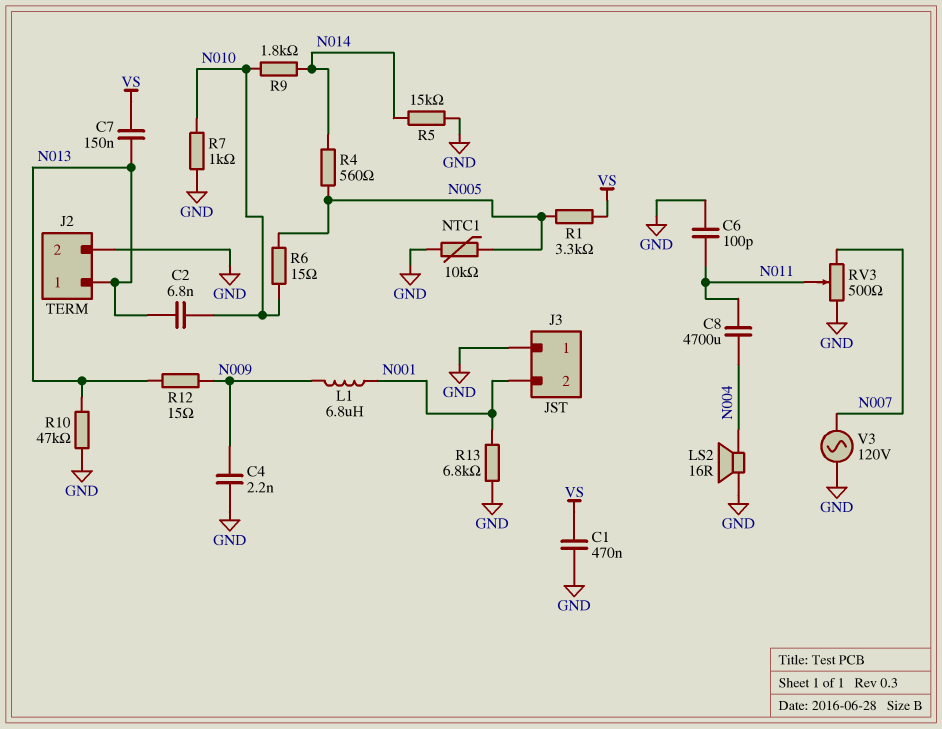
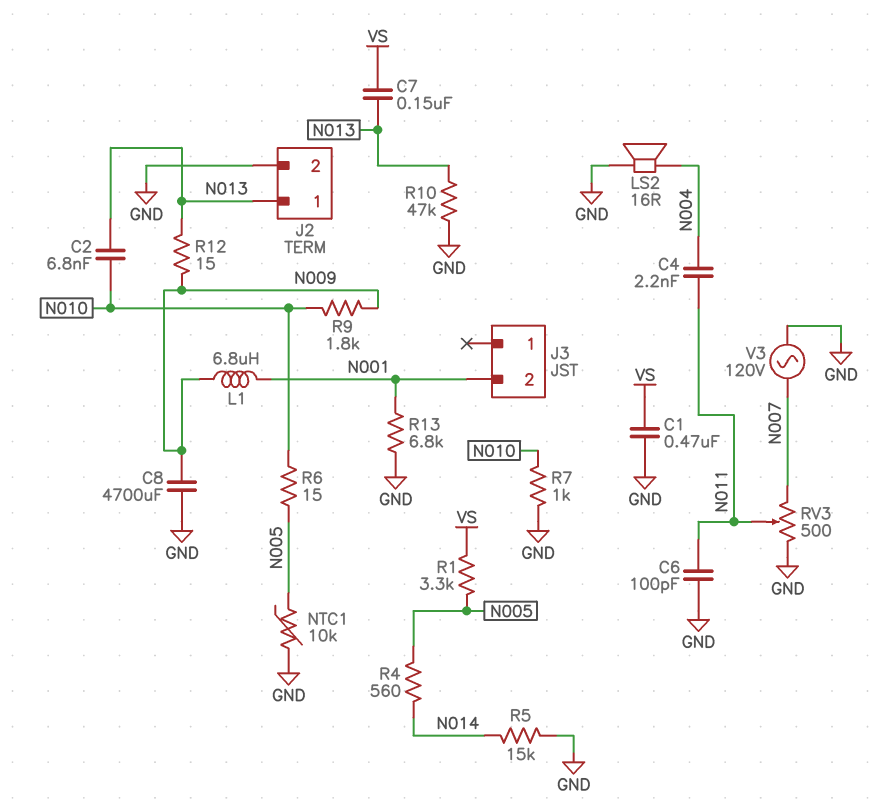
C4: 2.2nF (GND, N009) -> 2.2nF (N004, N011)
C8: 4700uF (N004, N011) -> 4700uF (GND, N009)
J3 pin 1: GND -> none
R9: 1.8k (N010, N014) -> 1.8k (N009, N010)

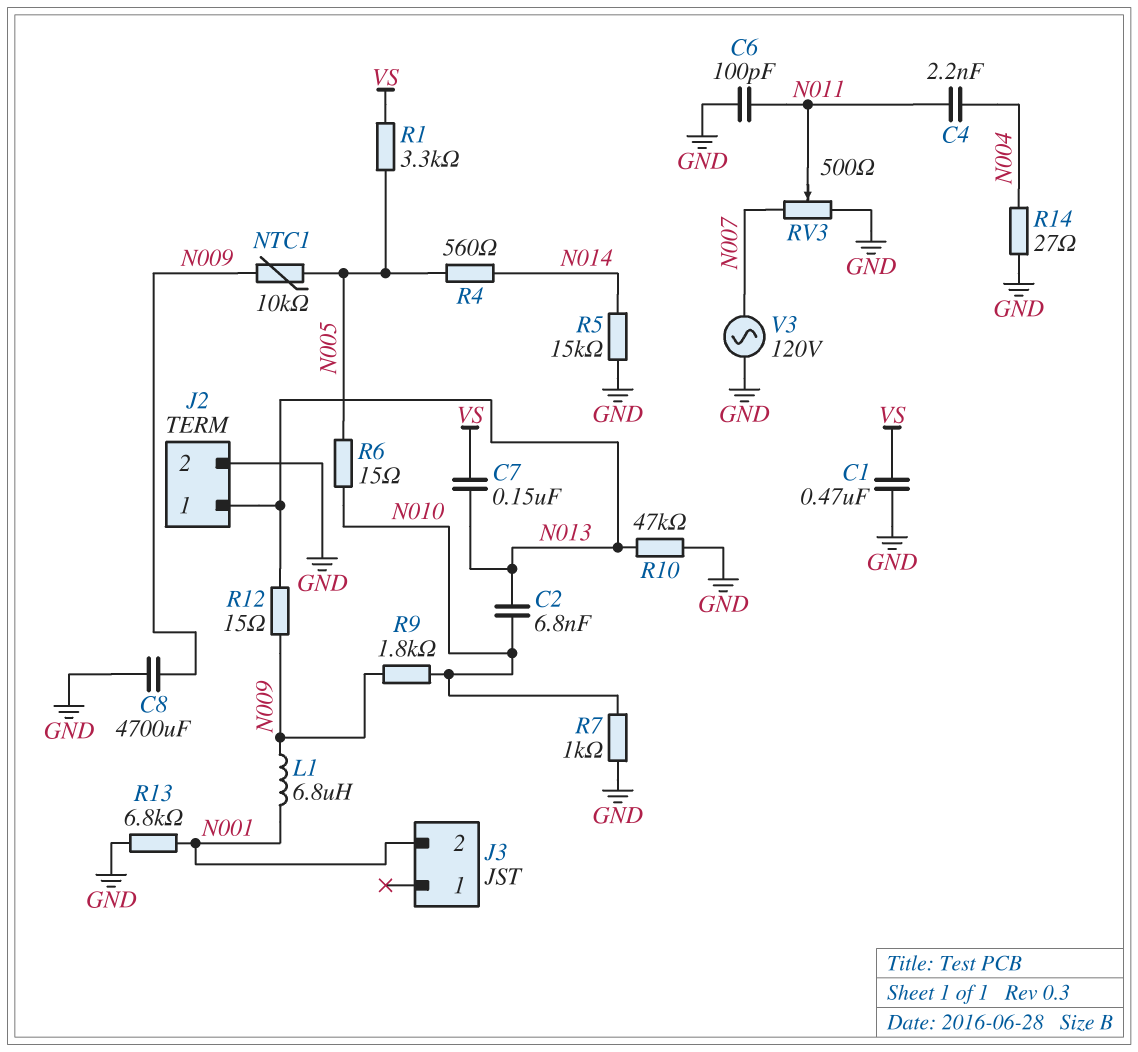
LS2: speaker 16R (GND, N004) -> none
NTC1: 10k (GND, N005) -> 10k (N005, N009)
R14: none -> 27 (GND, N004)

